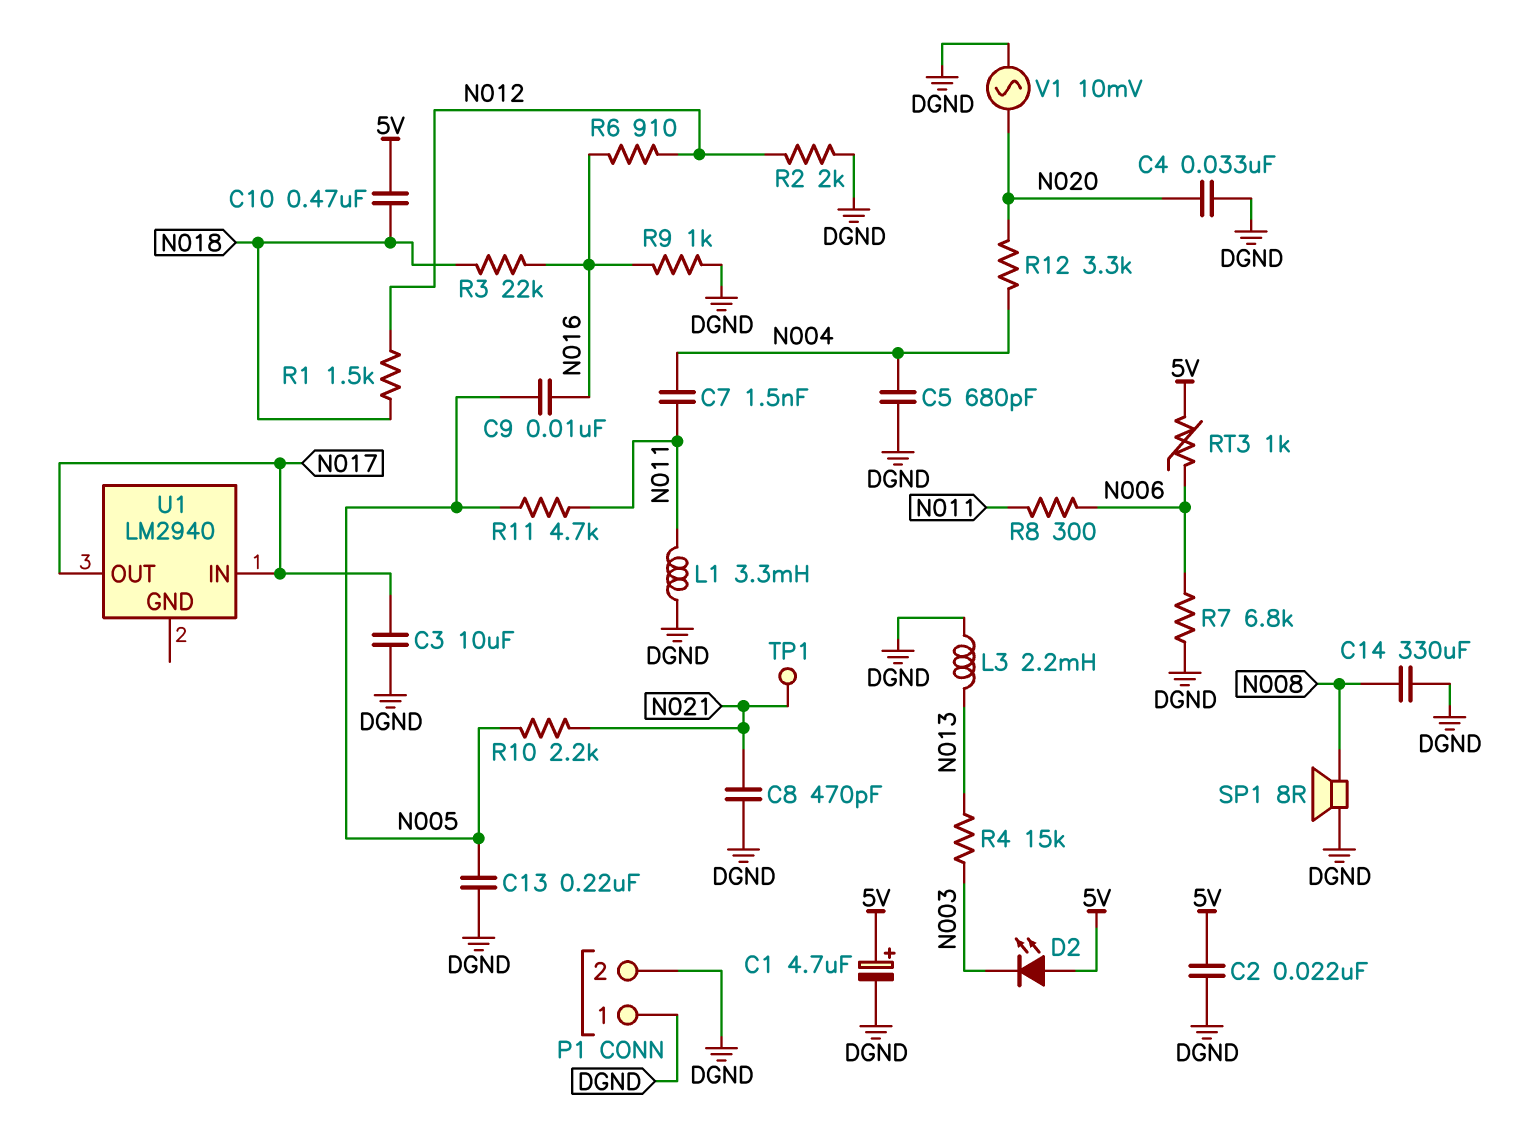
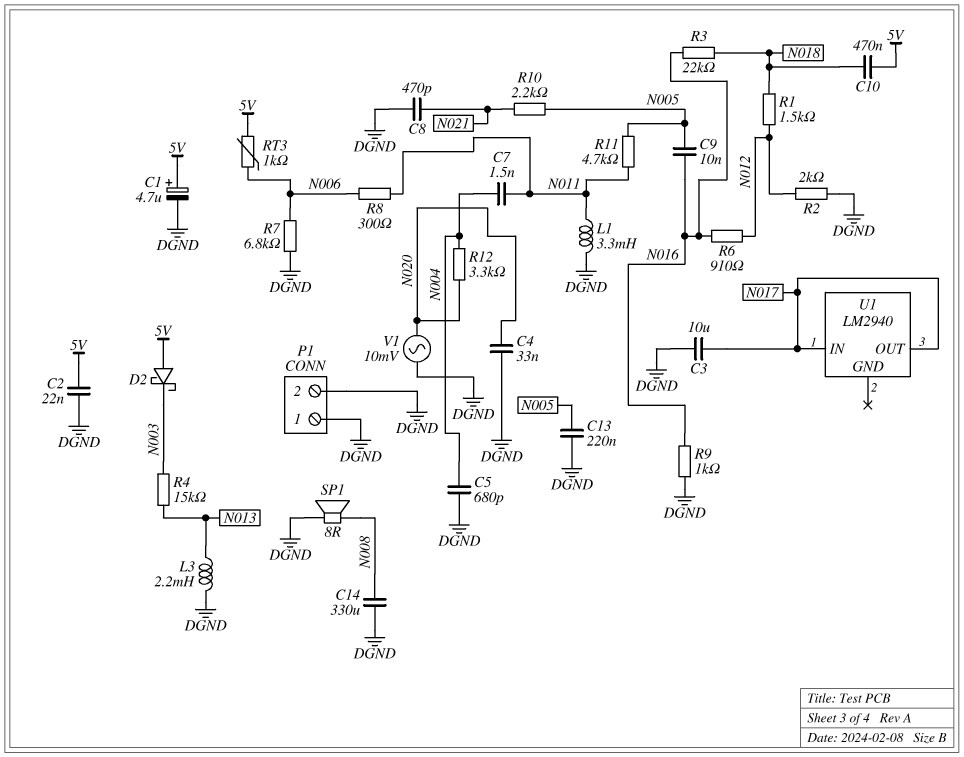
D2: LED (A 5V, K N003) -> schottky (A 5V, K N003)
TP1: test point (N021) -> none

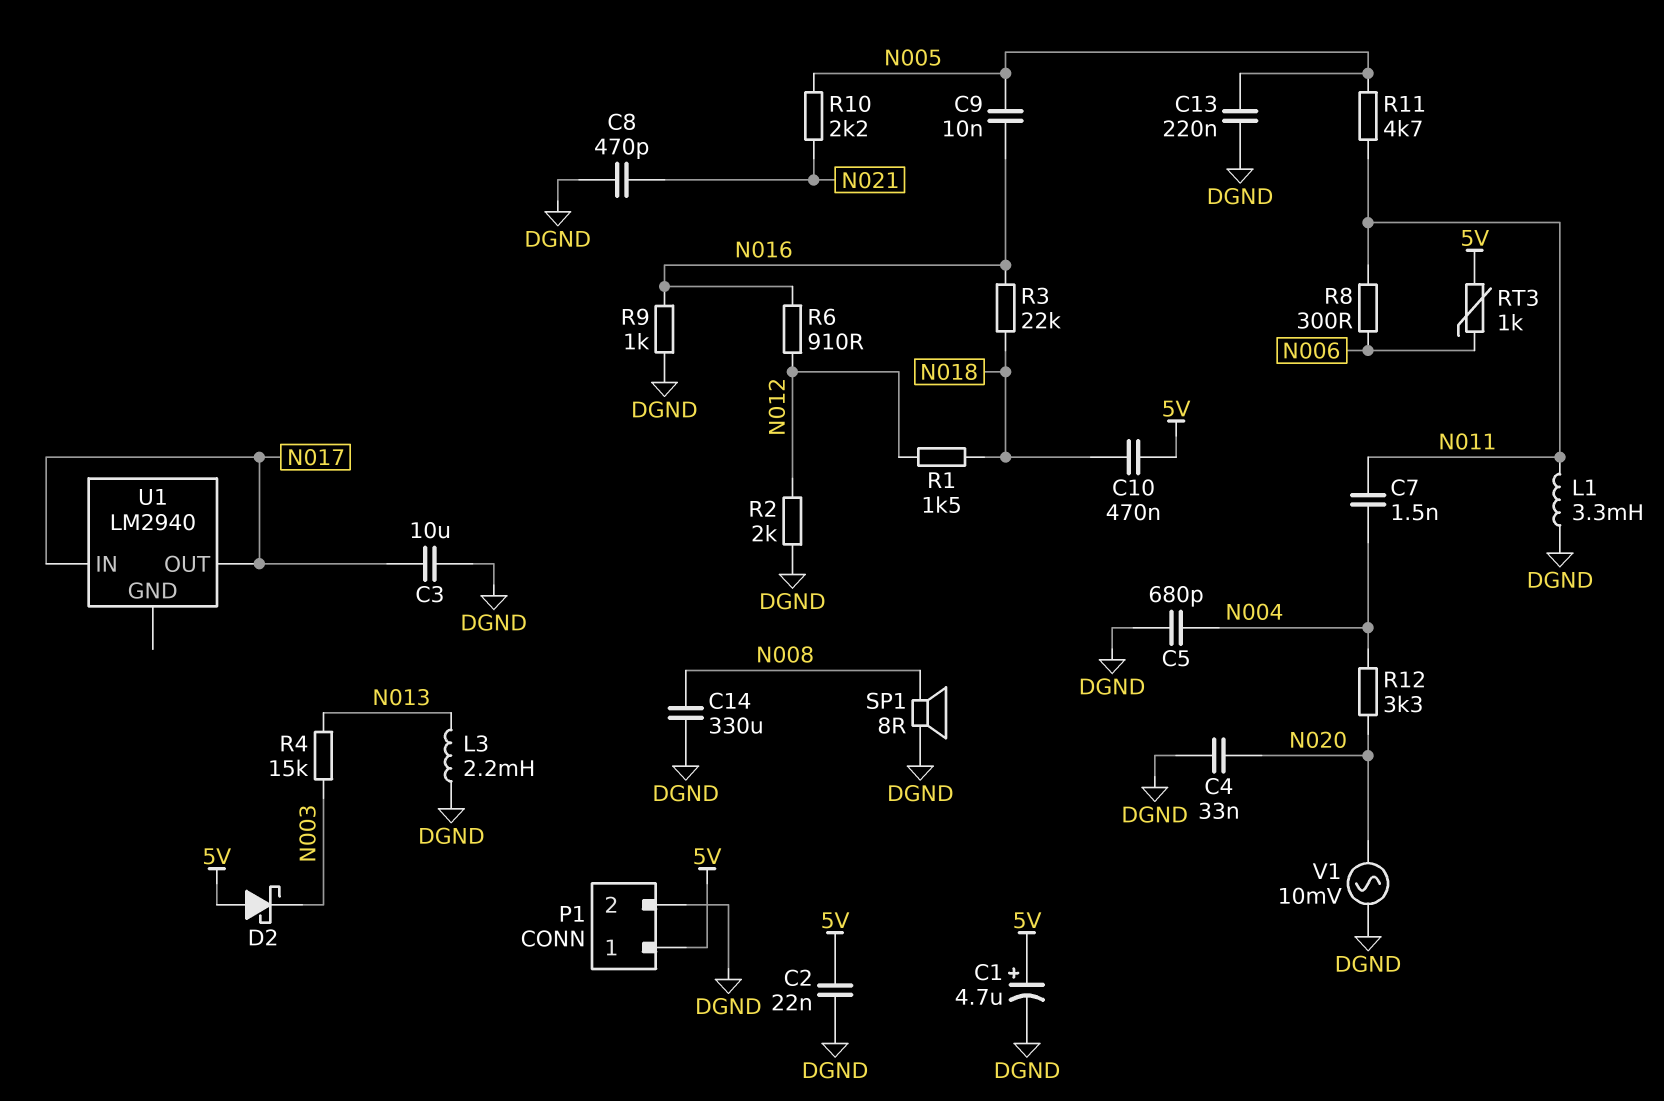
P1 pin 1: DGND -> 5V
R7: 6.8k (DGND, N006) -> none

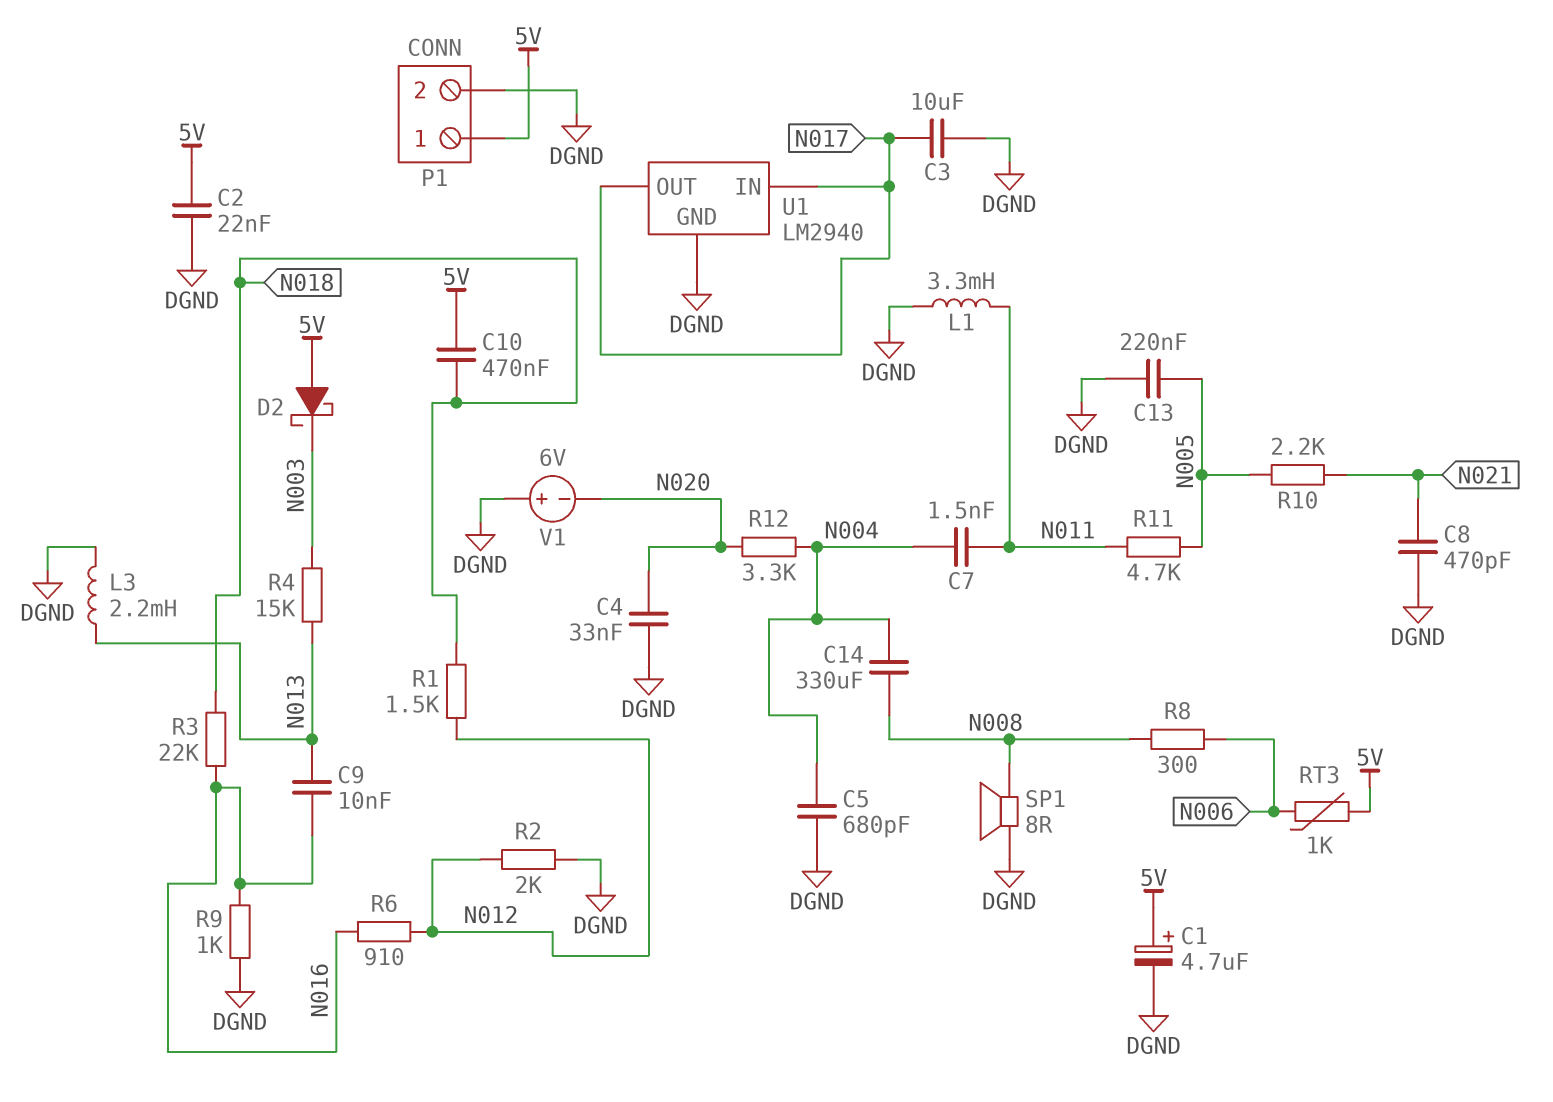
C9: 10nF (N005, N016) -> 10nF (N013, N016)
C14: 330uF (DGND, N008) -> 330uF (N004, N008)
R8: 300 (N006, N011) -> 300 (N006, N008)
U1 pin GND: none -> DGND
V1: AC 10mV (DGND, N020) -> 6V (plus DGND, minus N020)

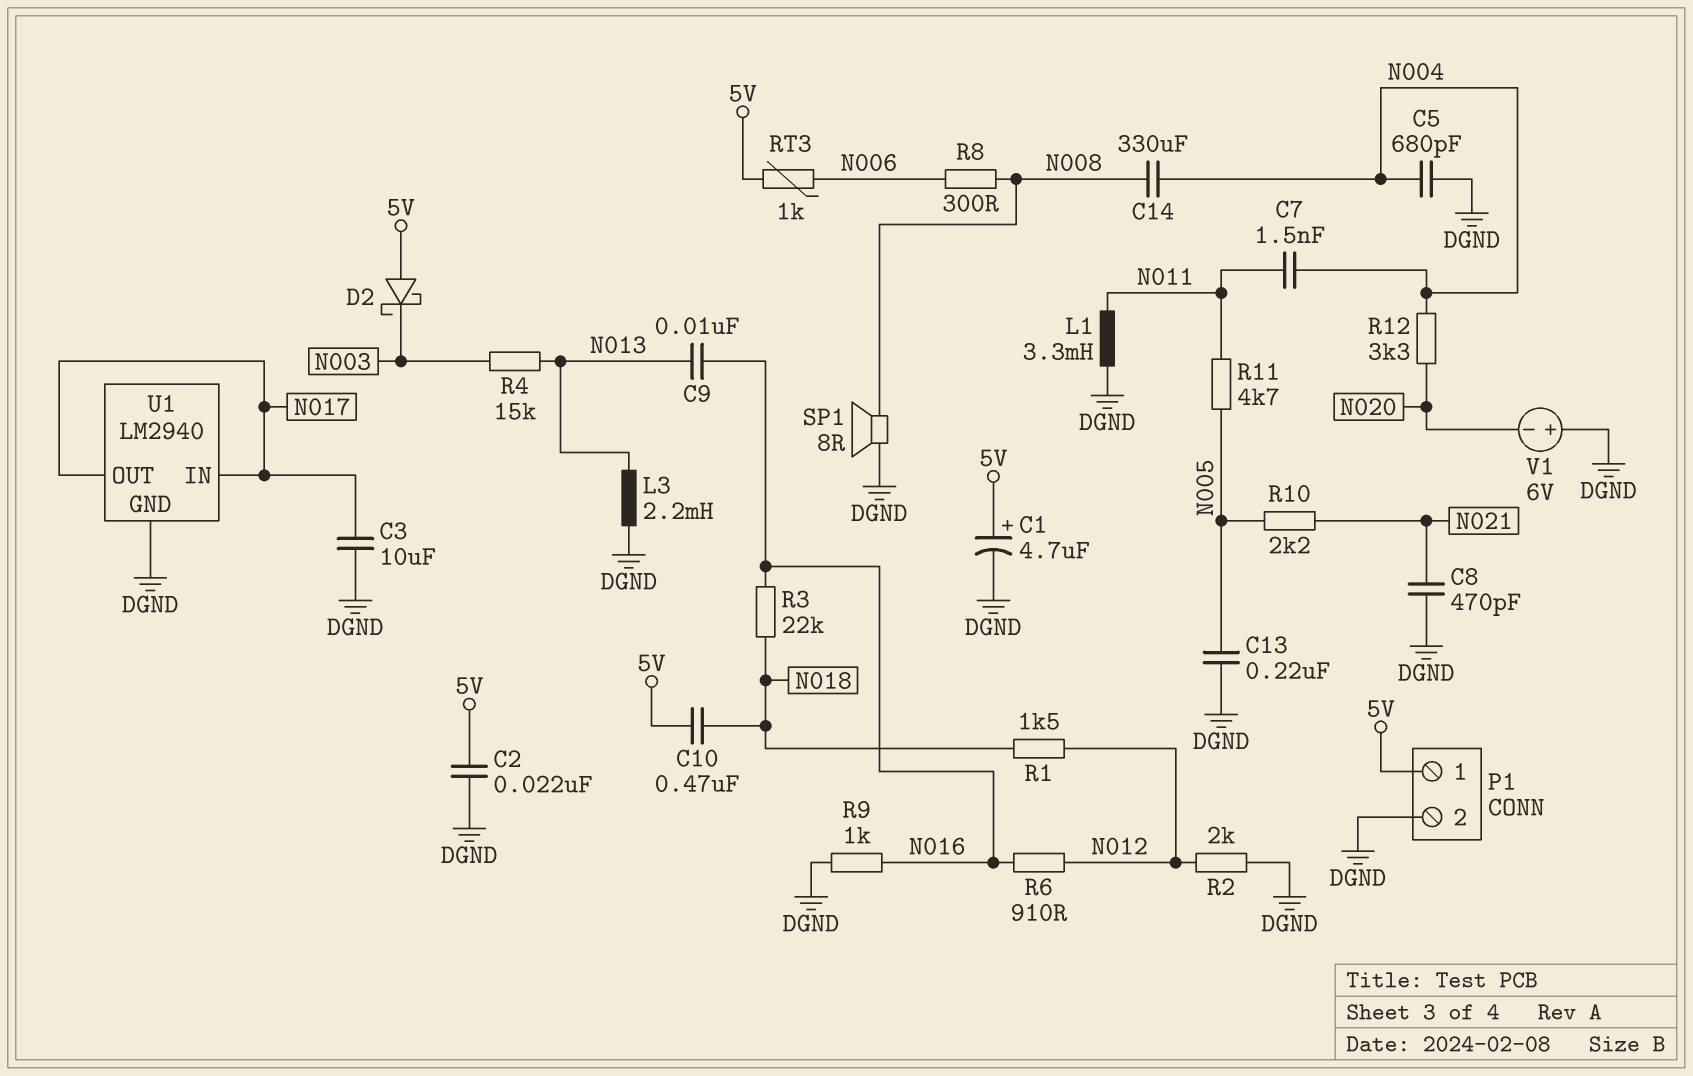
C4: 33nF (DGND, N020) -> none

